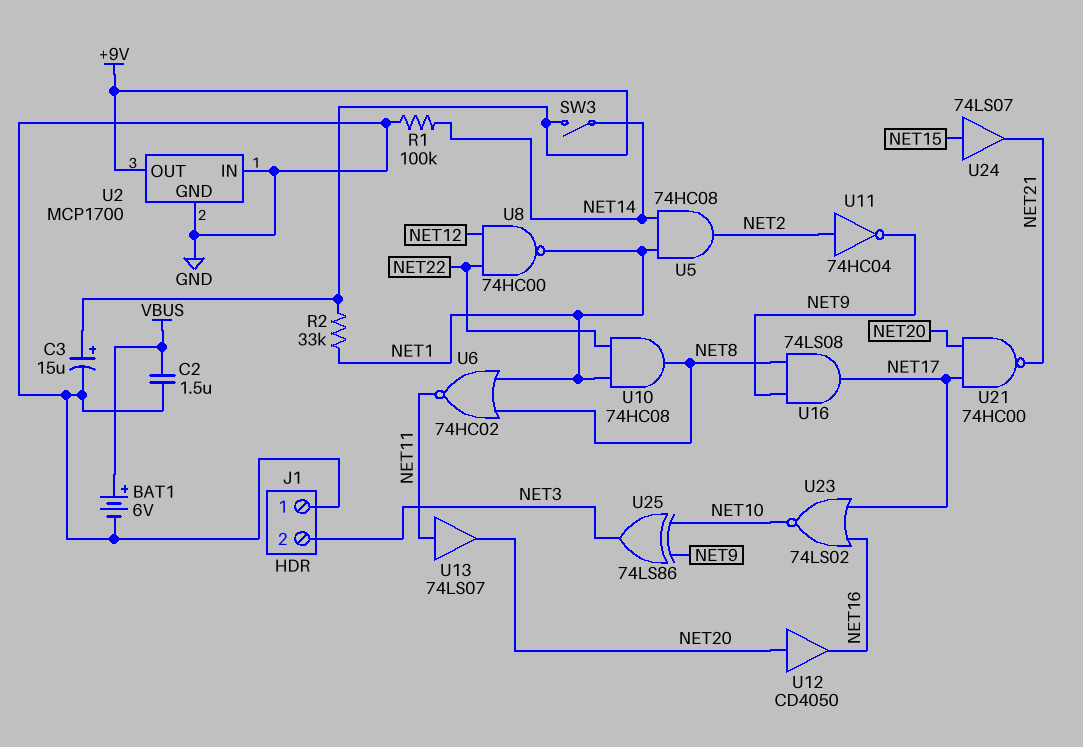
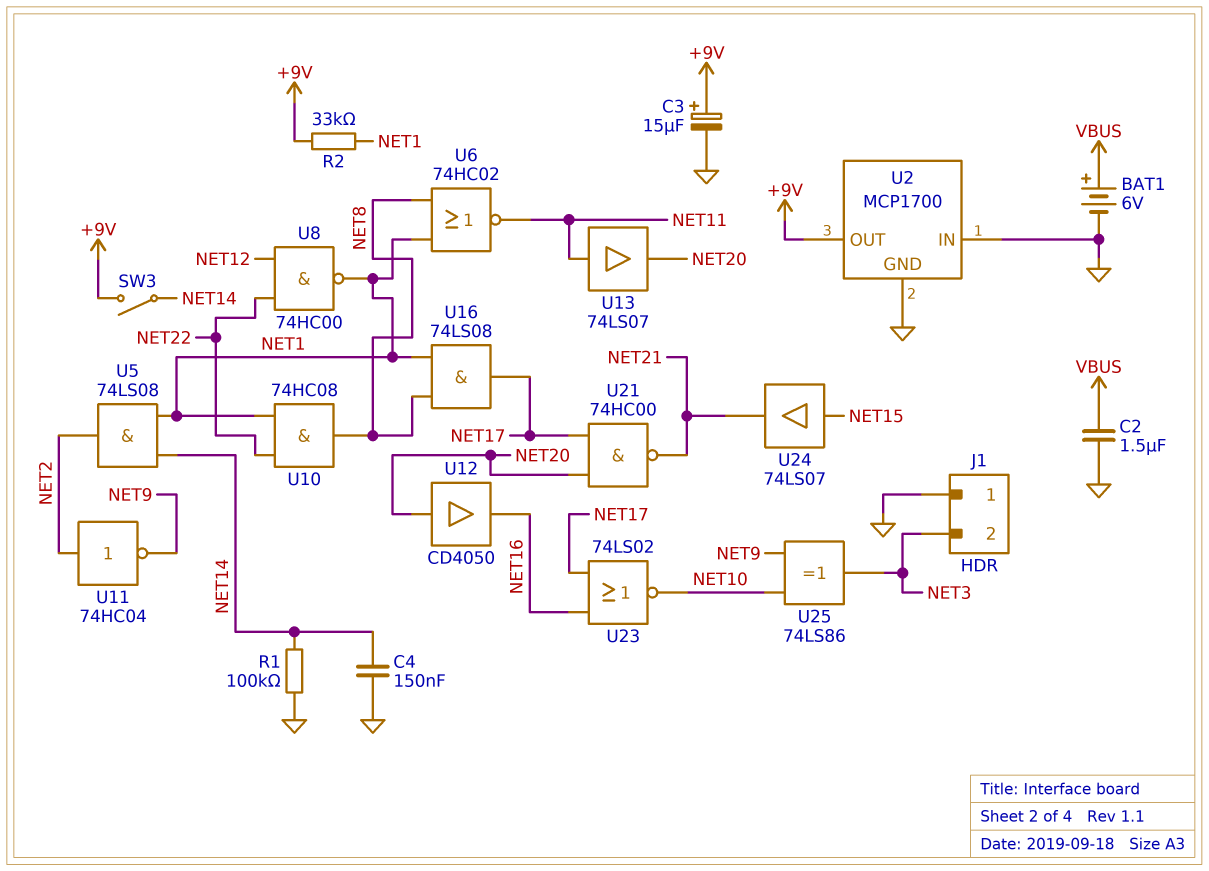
C4: none -> 150nF (GND, NET14)
U5: AND 74HC08 (in NET1, in NET14, out NET2) -> AND 74LS08 (in NET1, in NET14, out NET2)
U16: AND 74LS08 (in NET8, in NET9, out NET17) -> AND 74LS08 (in NET1, in NET8, out NET17)

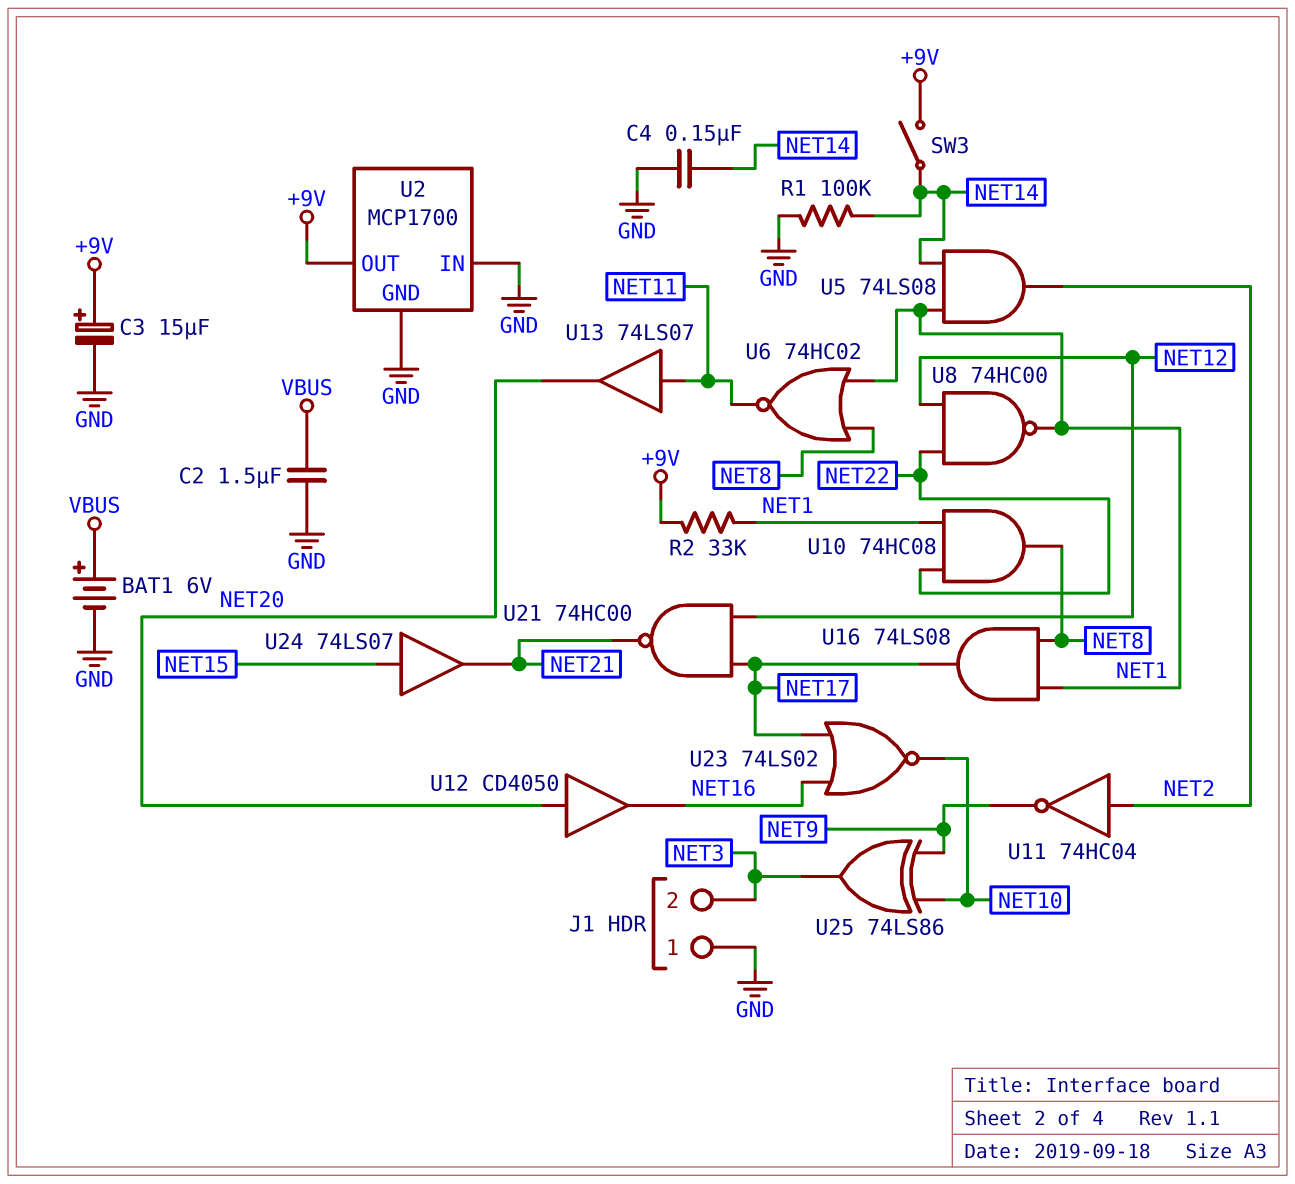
U21: NAND 74HC00 (in NET17, in NET20, out NET21) -> NAND 74HC00 (in NET12, in NET17, out NET21)

